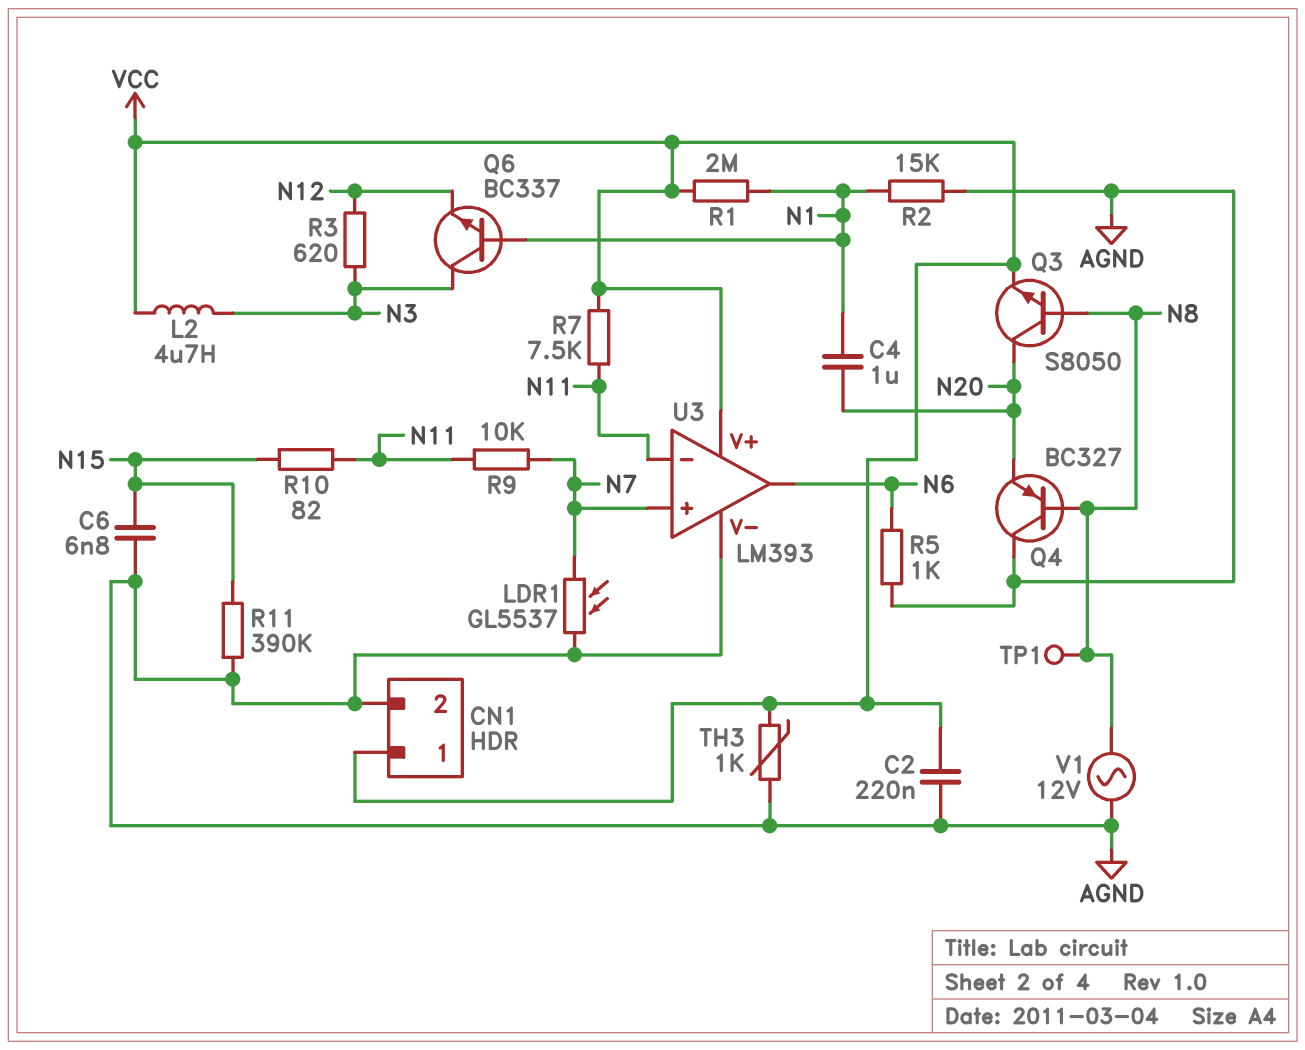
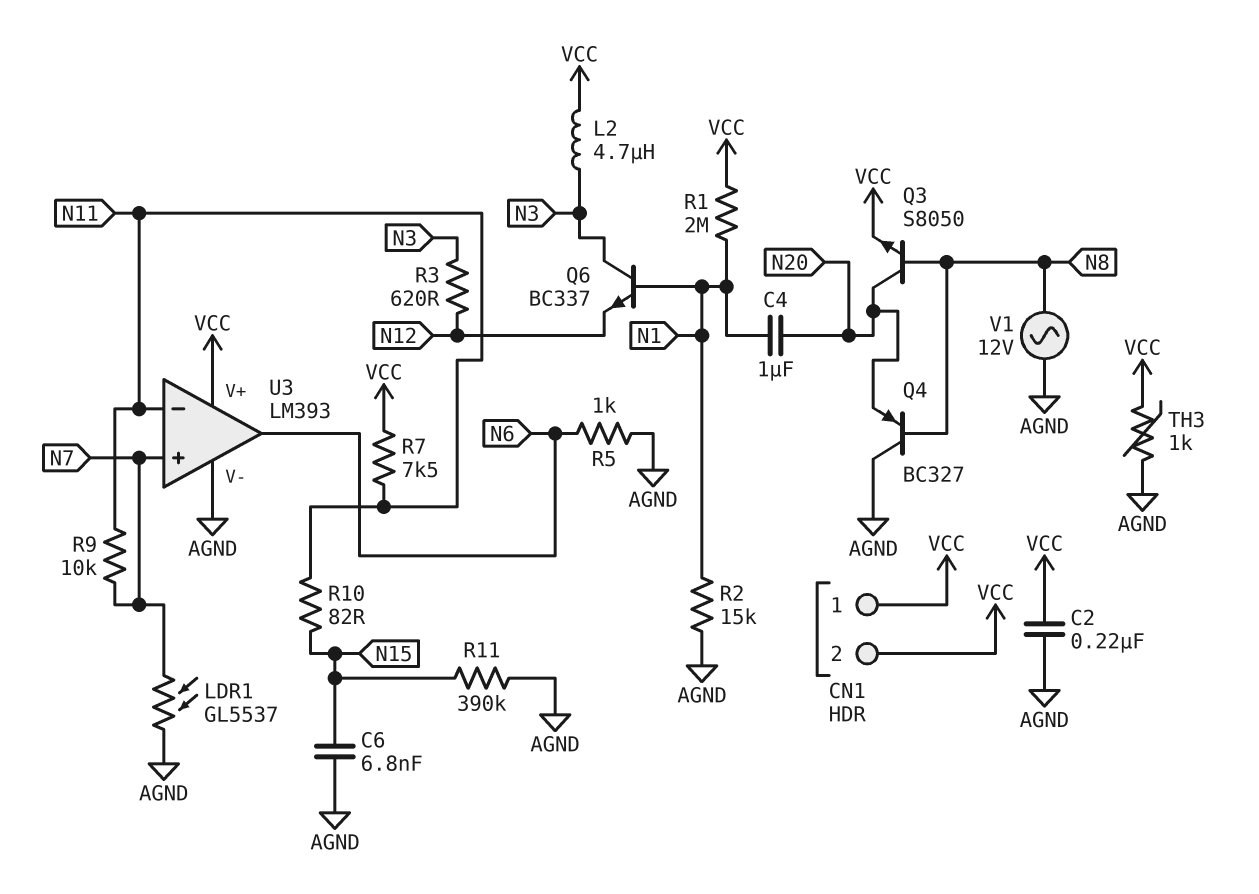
CN1 pin 2: AGND -> VCC
TP1: test point (N8) -> none

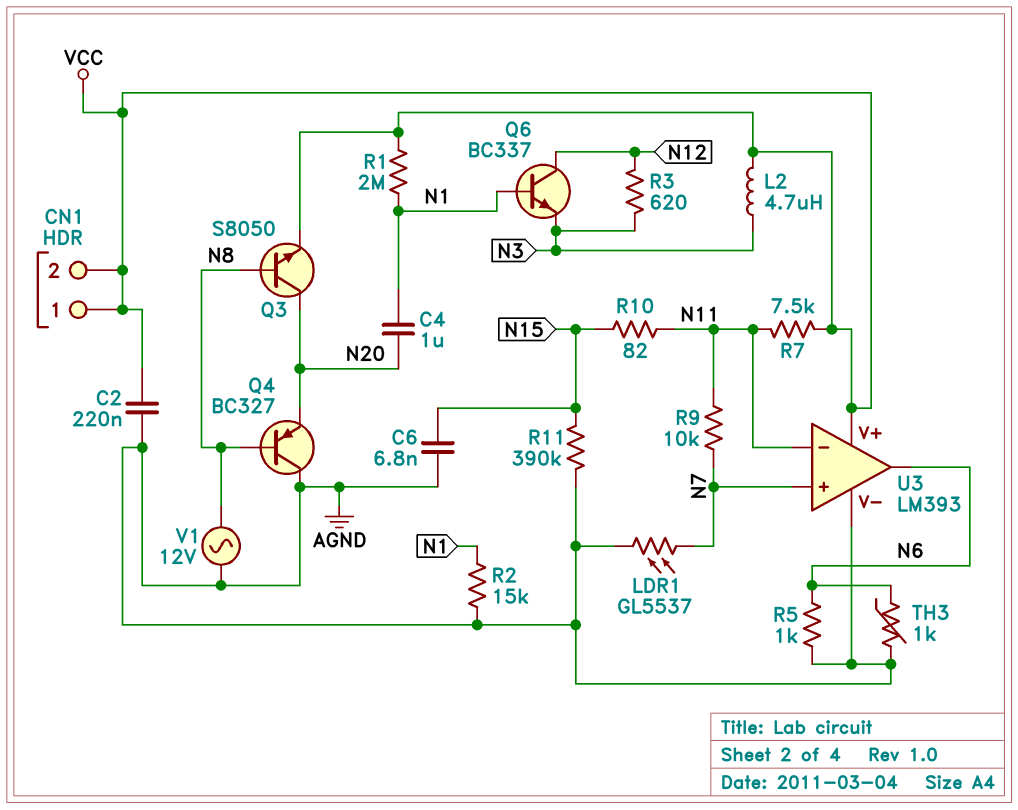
Q6: NPN BC337 (B N1, C N3, E N12) -> NPN BC337 (B N1, C N12, E N3)
TH3: 1k (AGND, VCC) -> 1k (AGND, N6)

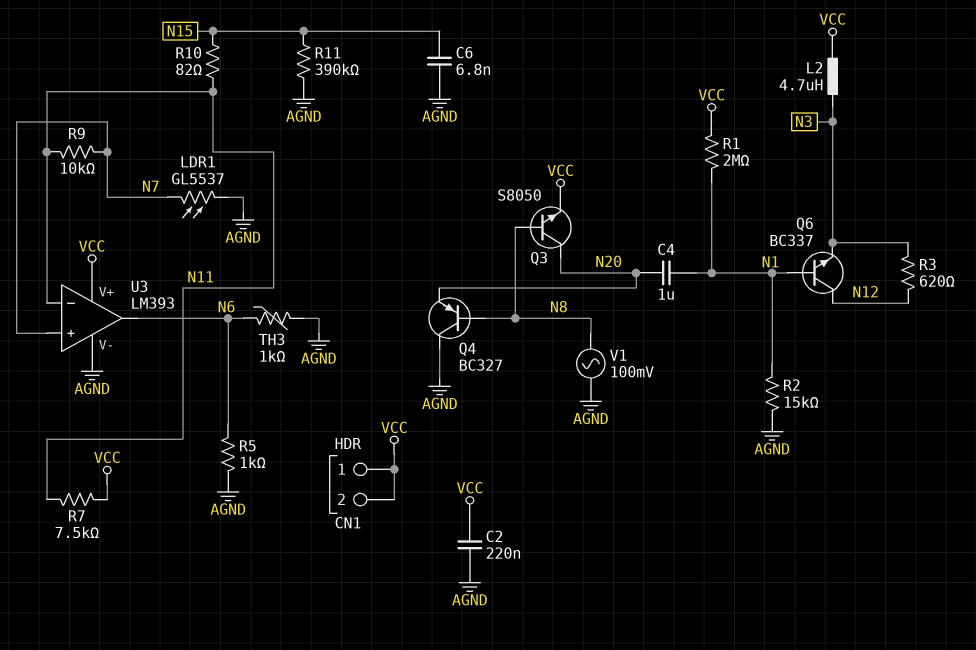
V1: AC 12V (AGND, N8) -> AC 100mV (AGND, N8)

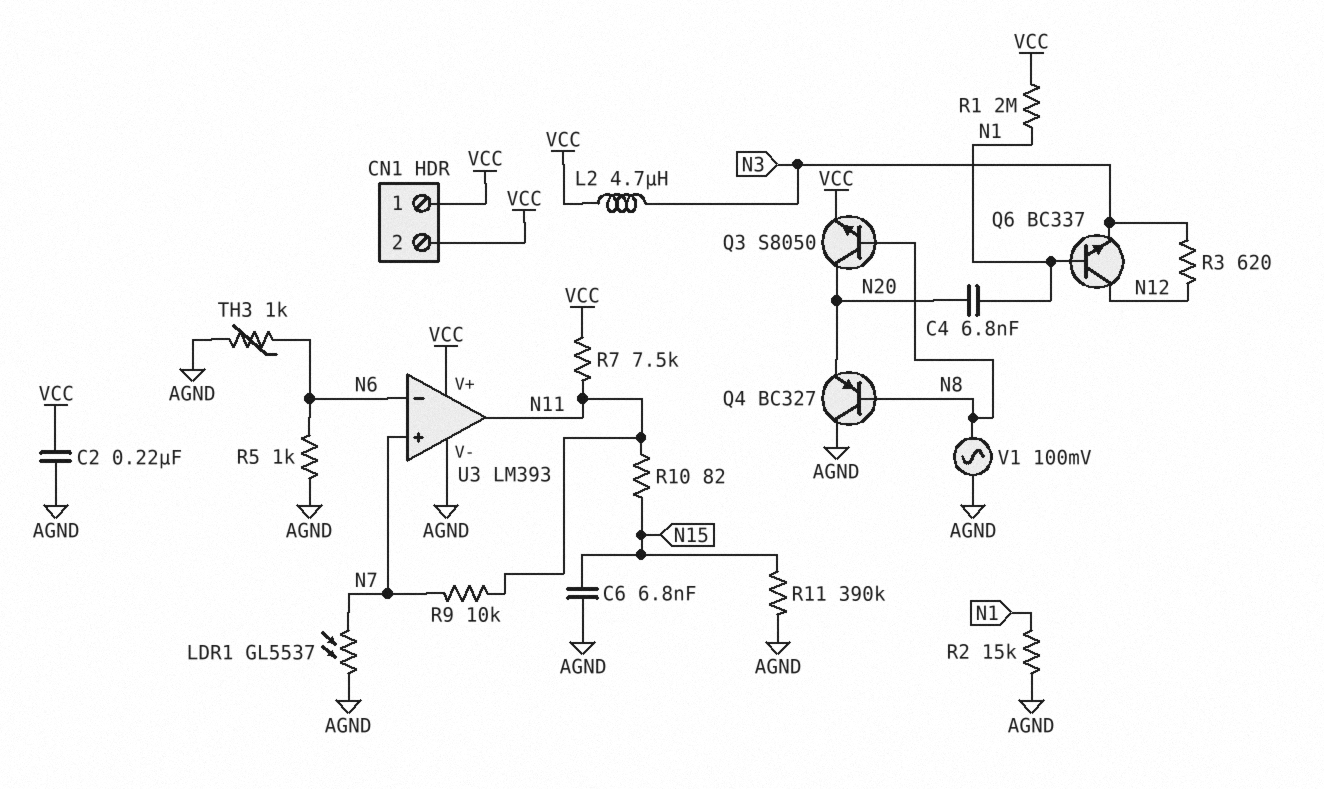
C4: 1uF (N1, N20) -> 6.8nF (N1, N20)
U3 pin in-: N11 -> N6
U3 pin out: N6 -> N11

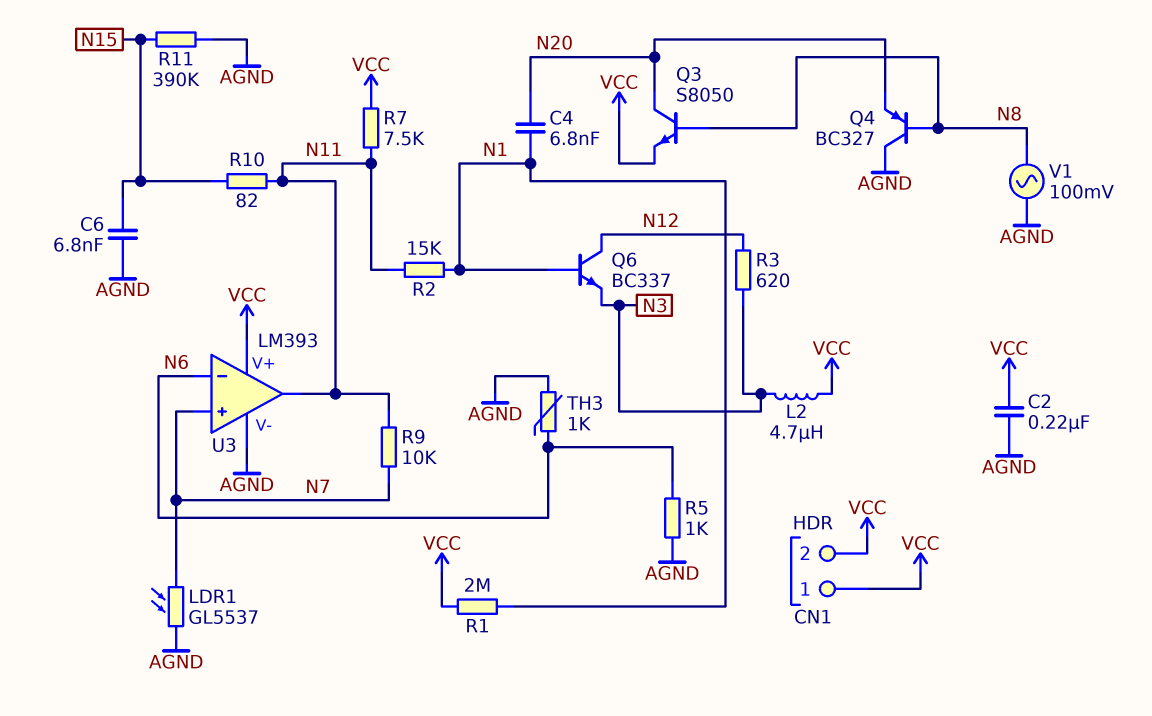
R2: 15k (AGND, N1) -> 15k (N1, N11)

